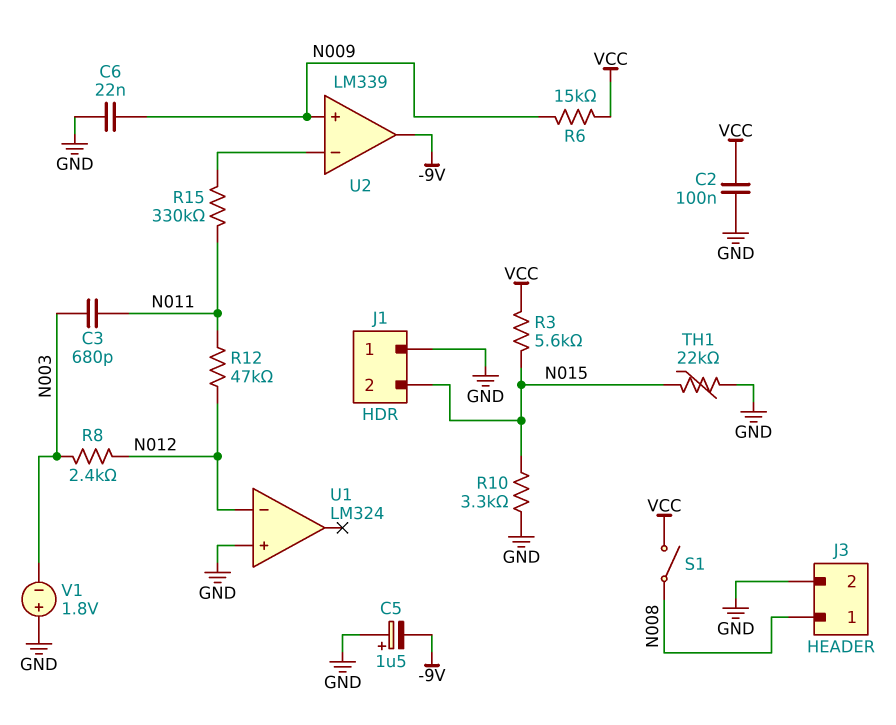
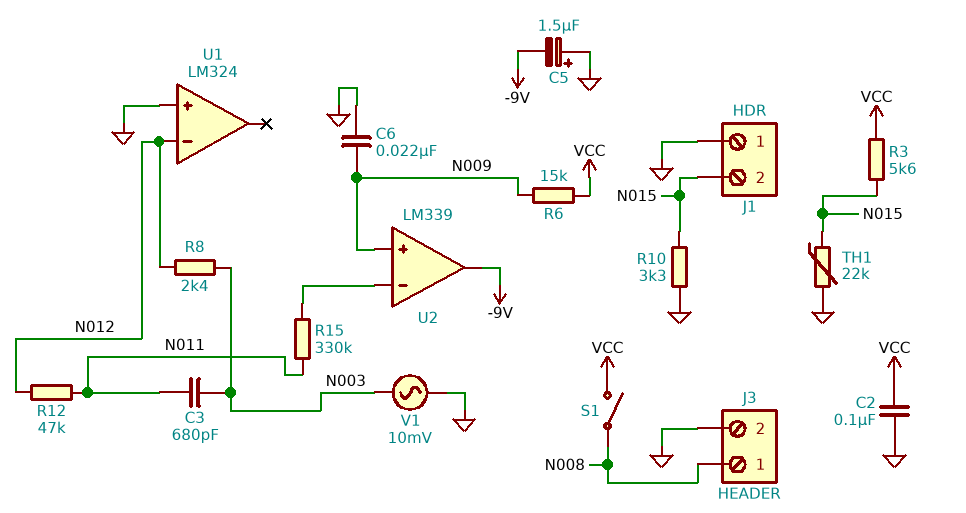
V1: 1.8V (plus GND, minus N003) -> AC 10mV (GND, N003)

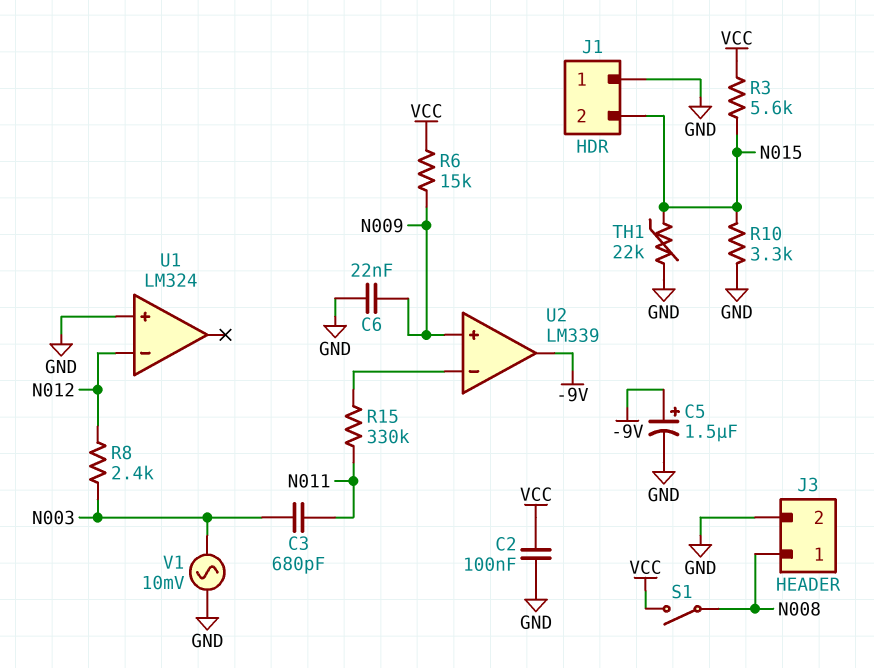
C5: 1.5uF (plus GND, minus -9V) -> 1.5uF (plus -9V, minus GND)
R12: 47k (N011, N012) -> none

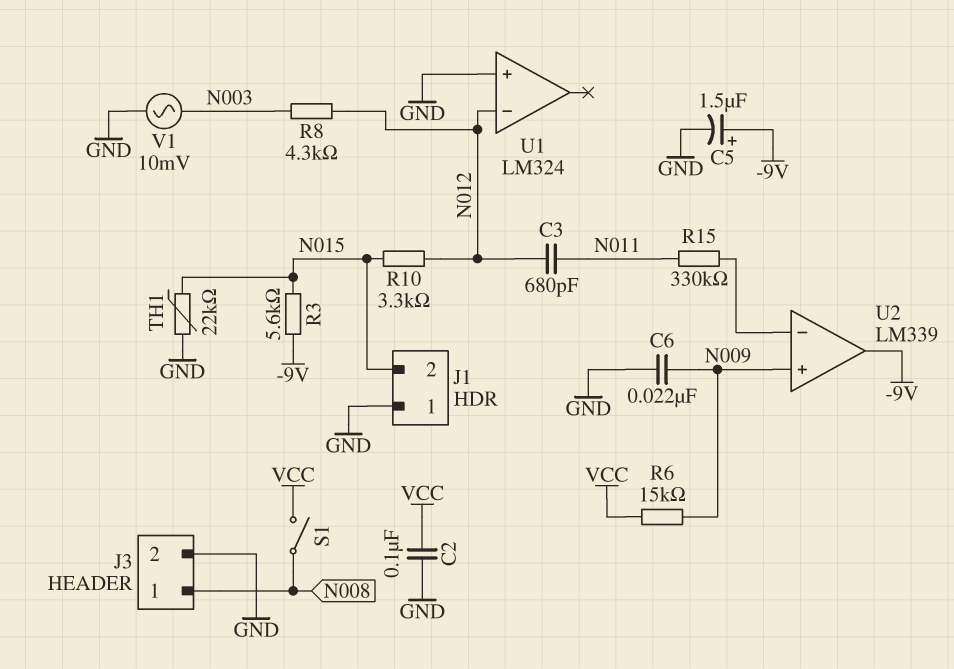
C3: 680pF (N003, N011) -> 680pF (N011, N012)
R3: 5.6k (N015, VCC) -> 5.6k (-9V, N015)
R8: 2.4k (N003, N012) -> 4.3k (N003, N012)
R10: 3.3k (GND, N015) -> 3.3k (N012, N015)

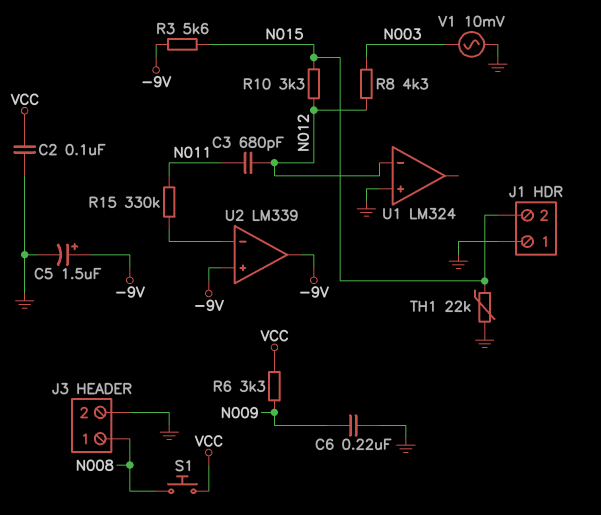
C6: 22nF (GND, N009) -> 220nF (GND, N009)
R6: 15k (N009, VCC) -> 3.3k (N009, VCC)
S1: switch (N008, VCC) -> button (N008, VCC)
U2 pin in+: N009 -> -9V

